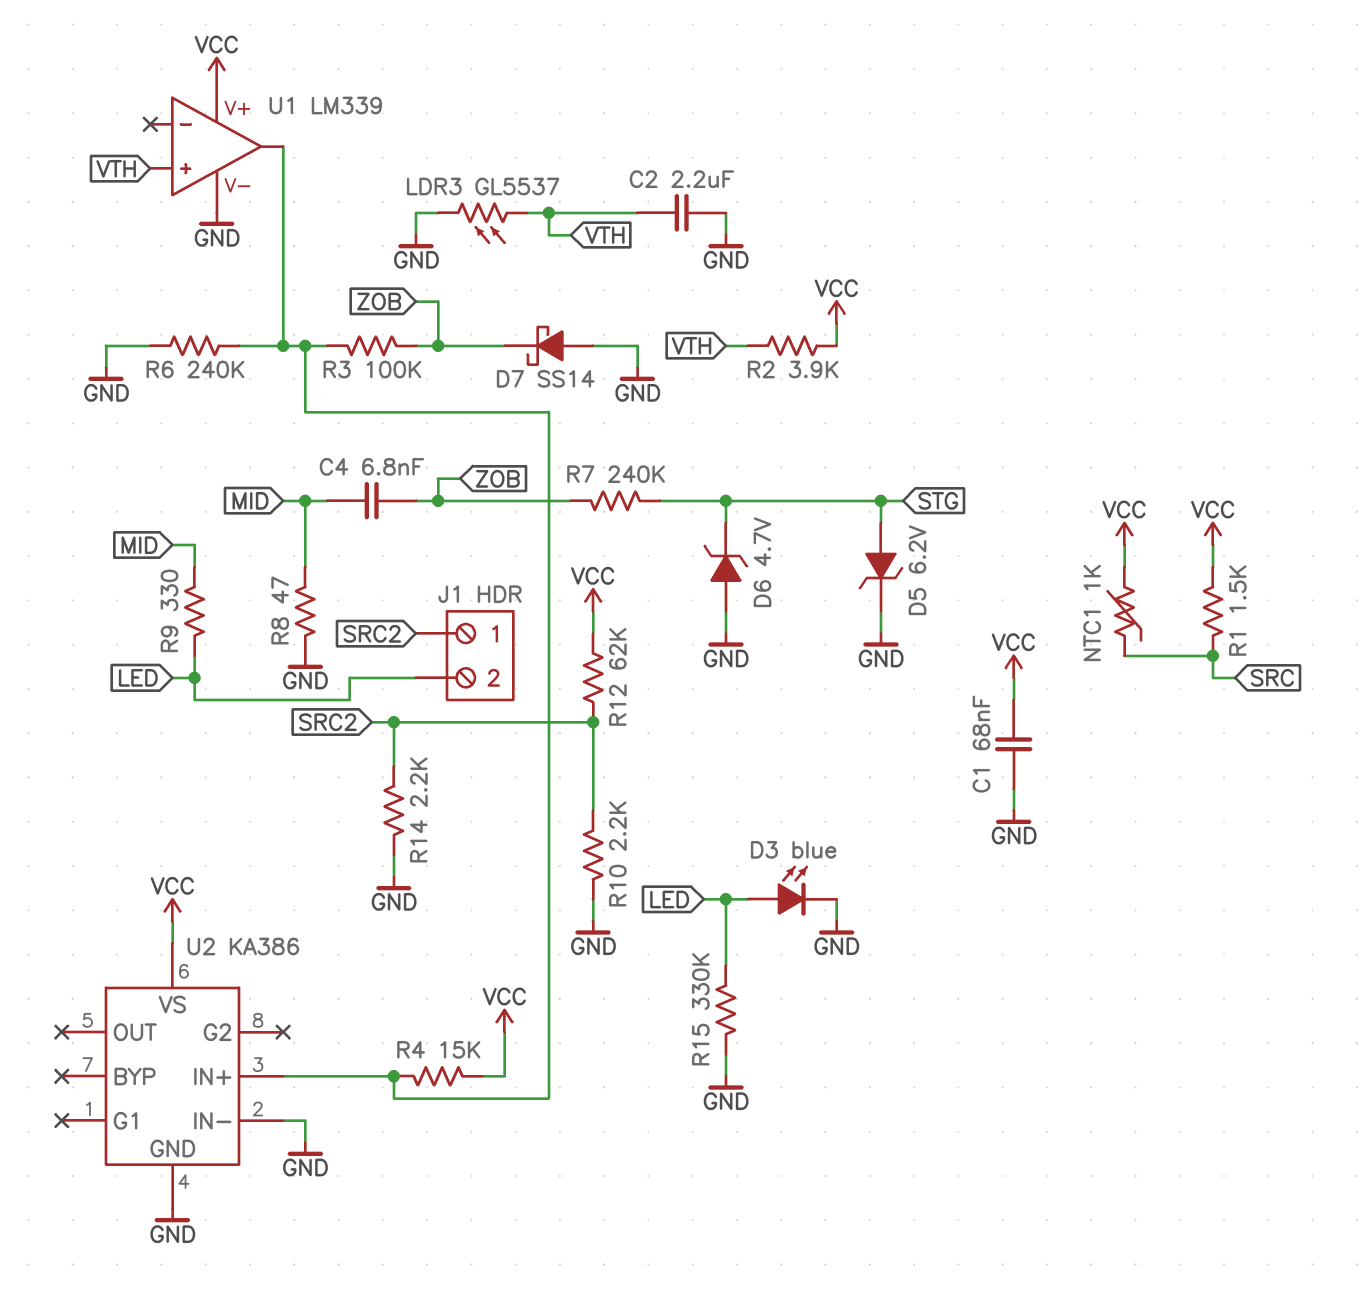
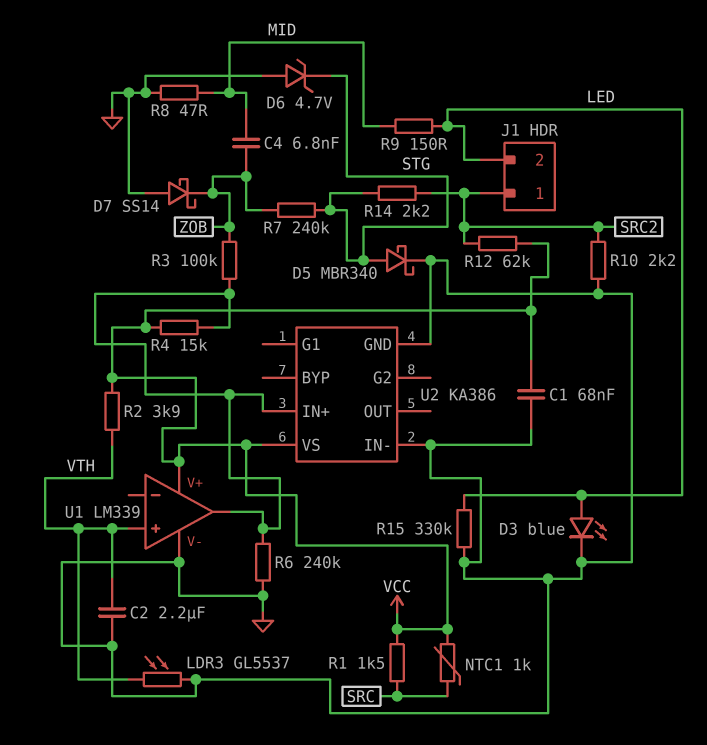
D5: zener 6.2V (A STG, K GND) -> schottky MBR340 (A STG, K GND)
R9: 330 (LED, MID) -> 150 (LED, MID)
R14: 2.2k (GND, SRC2) -> 2.2k (SRC2, STG)

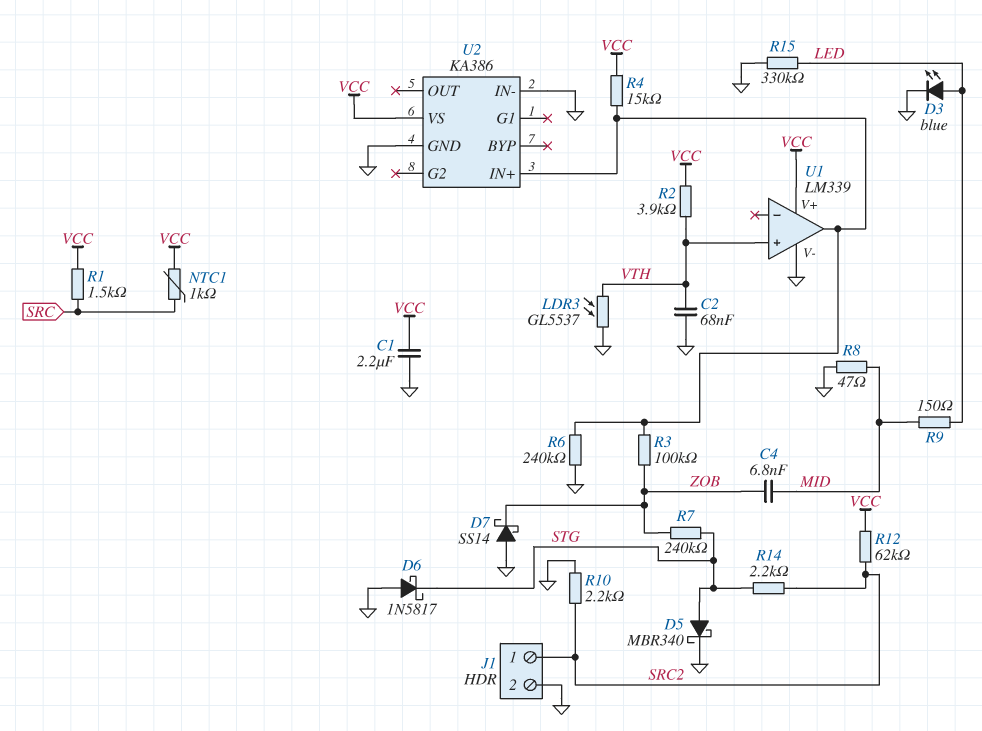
C1: 68nF (GND, VCC) -> 2.2uF (GND, VCC)
C2: 2.2uF (GND, VTH) -> 68nF (GND, VTH)
D6: zener 4.7V (A GND, K STG) -> schottky 1N5817 (A GND, K STG)
J1 pin 2: LED -> GND

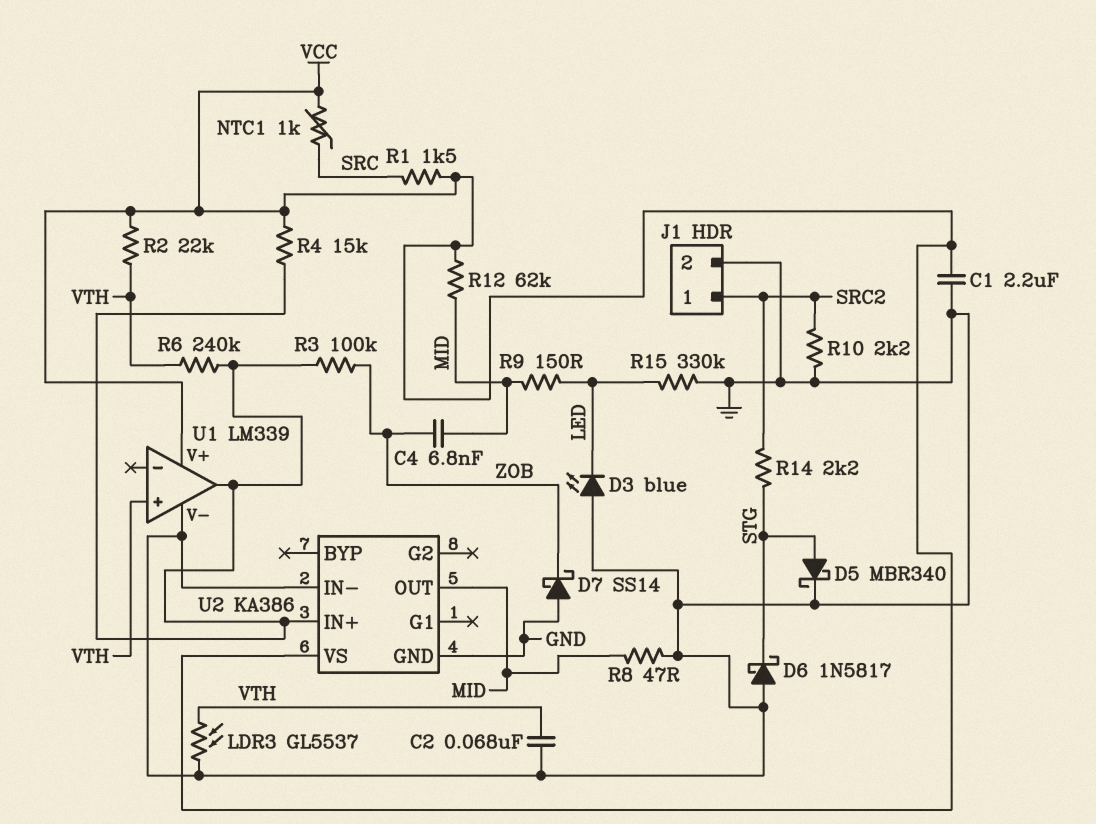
D3: LED blue (A LED, K GND) -> LED blue (A GND, K LED)
R2: 3.9k (VCC, VTH) -> 22k (VCC, VTH)
R6: 240k (GND, U1/out) -> 240k (U1/out, VTH)
R7: 240k (STG, ZOB) -> none
R12: 62k (SRC2, VCC) -> 62k (MID, VCC)
U2 pin OUT: none -> MID

